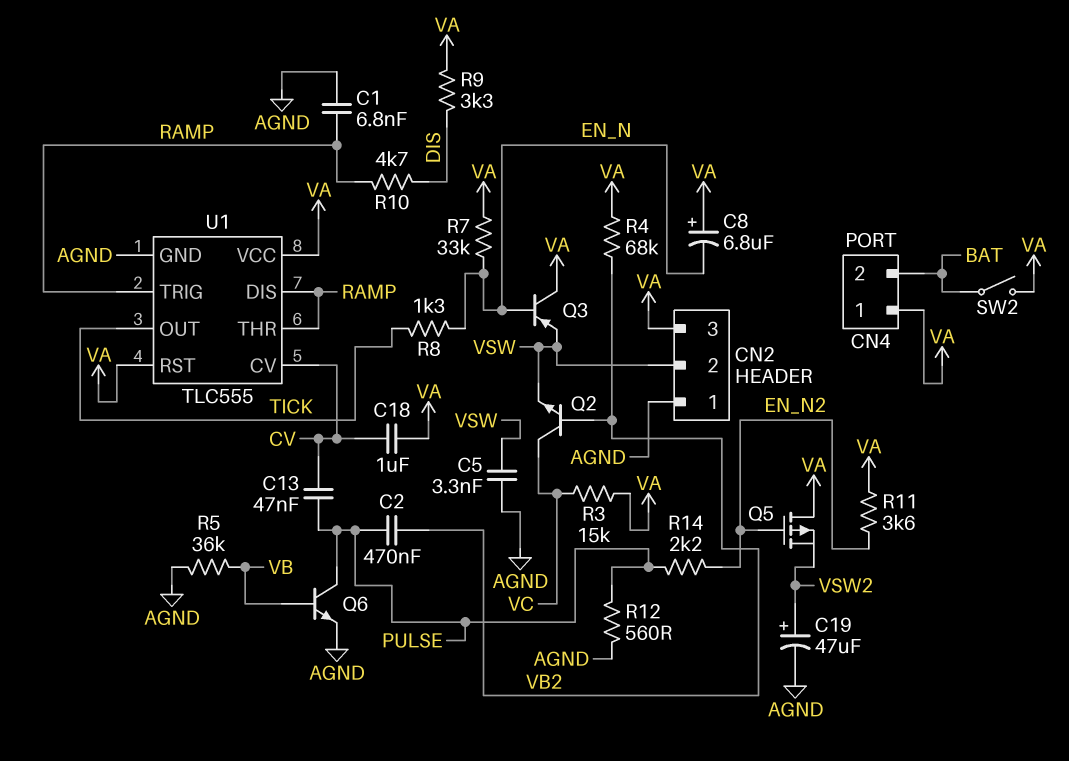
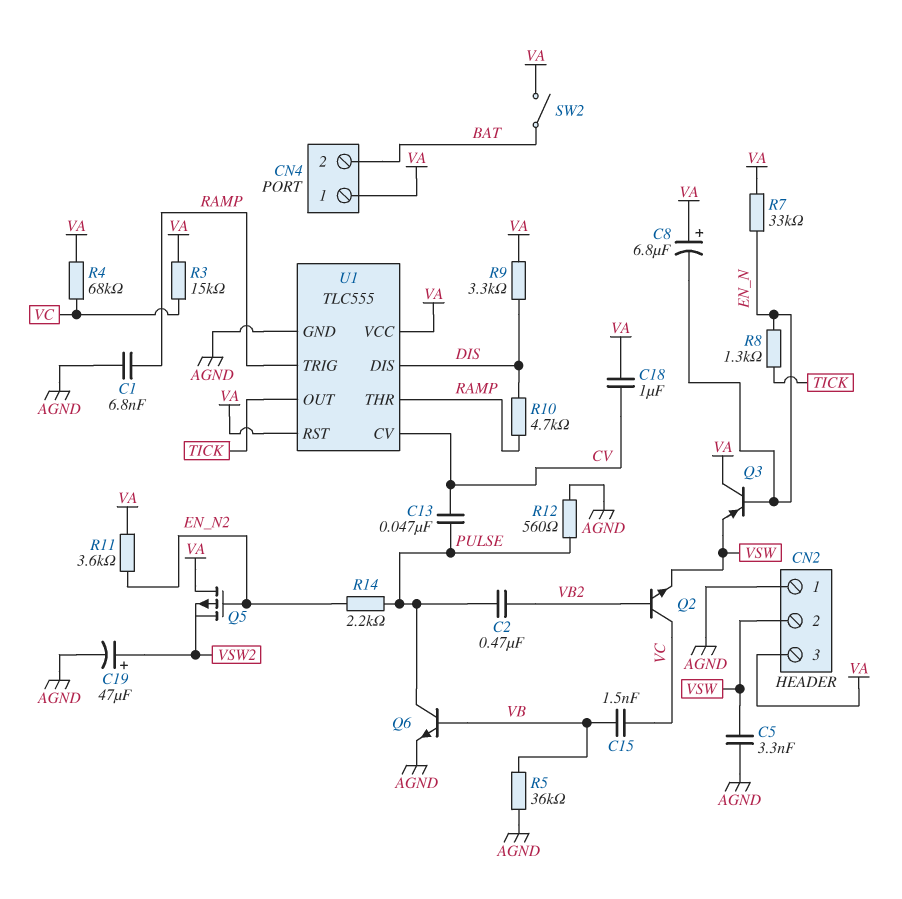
C15: none -> 1.5nF (VB, VC)
R4: 68k (VA, VB2) -> 68k (VA, VC)
U1 pin DIS: RAMP -> DIS

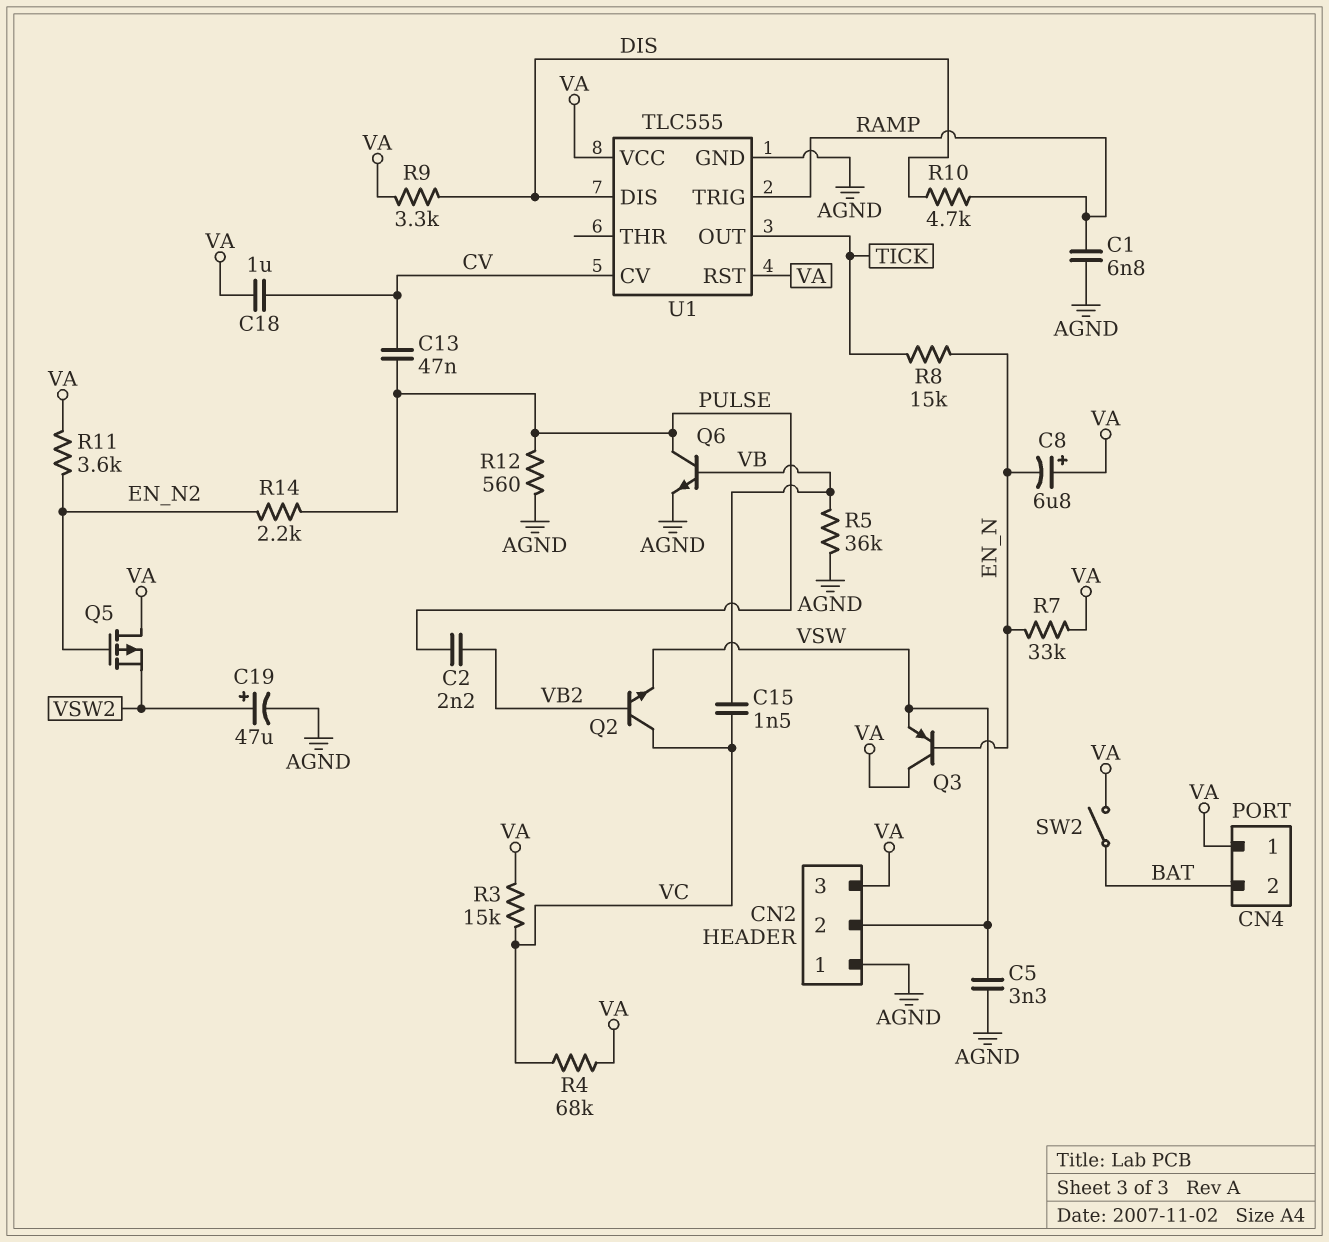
C2: 470nF (PULSE, VB2) -> 2.2nF (PULSE, VB2)
R8: 1.3k (EN_N, TICK) -> 15k (EN_N, TICK)
U1 pin THR: RAMP -> none

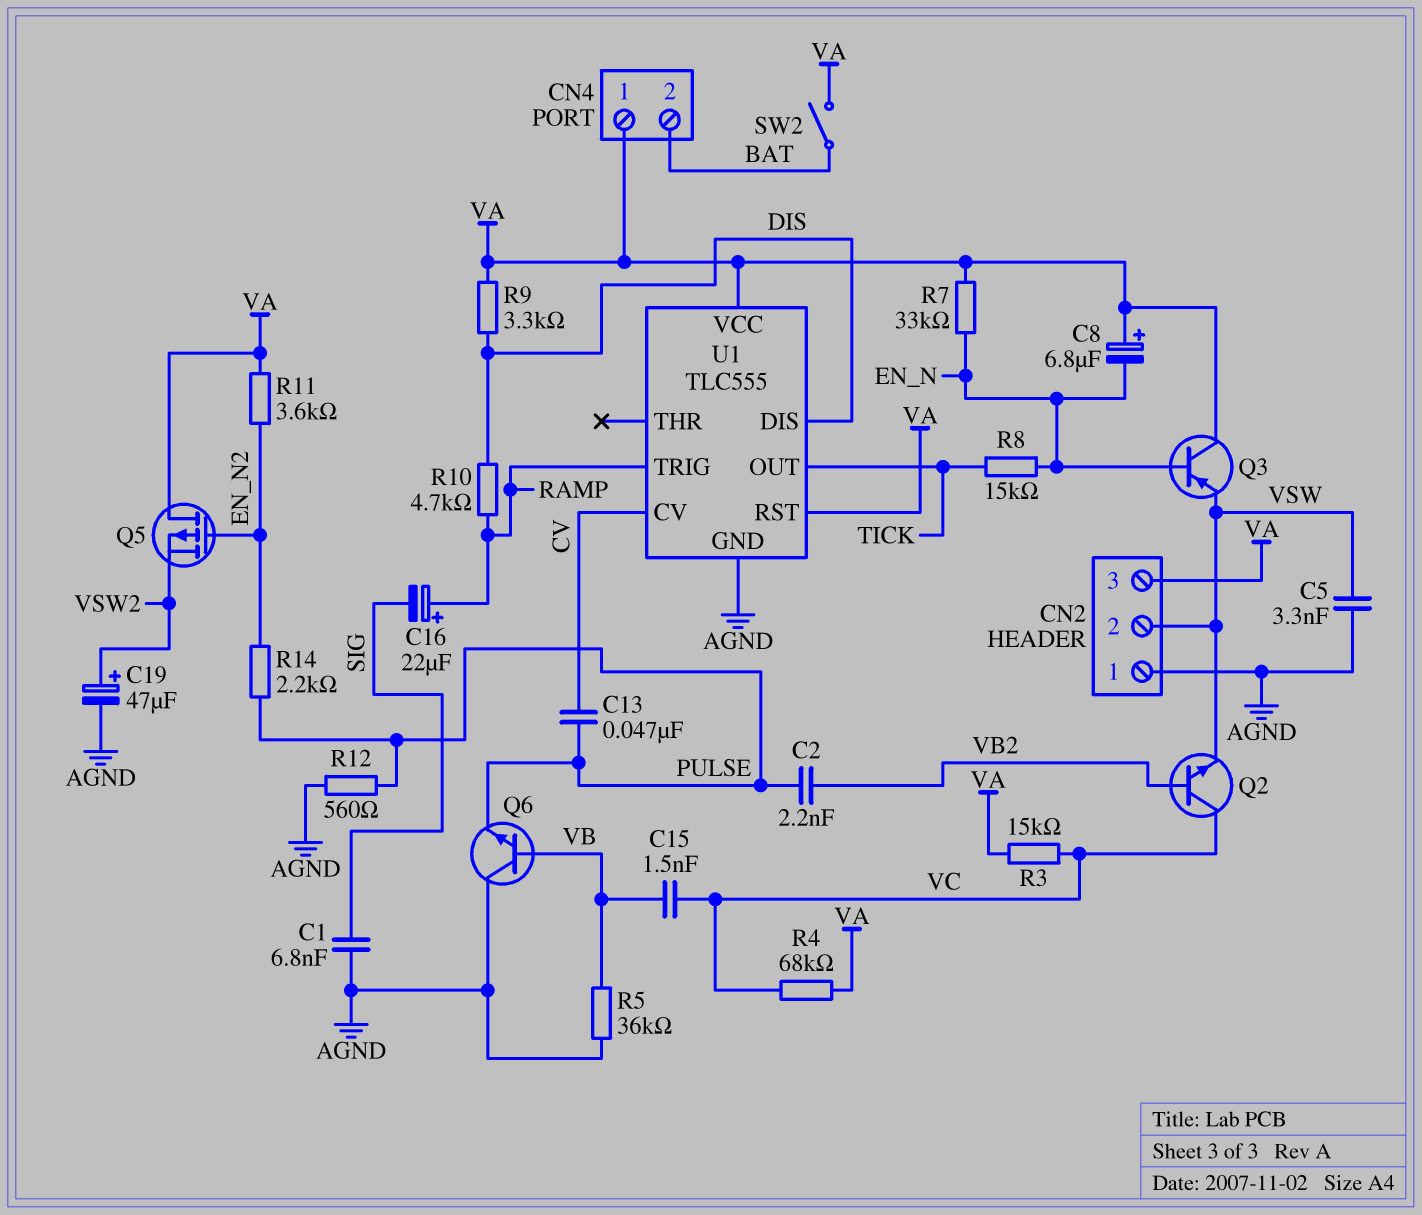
C1: 6.8nF (AGND, RAMP) -> 6.8nF (AGND, SIG)
C16: none -> 22uF (plus RAMP, minus SIG)
C18: 1uF (CV, VA) -> none
Q6: NPN (B VB, C PULSE, E AGND) -> NPN (B VB, C AGND, E PULSE)

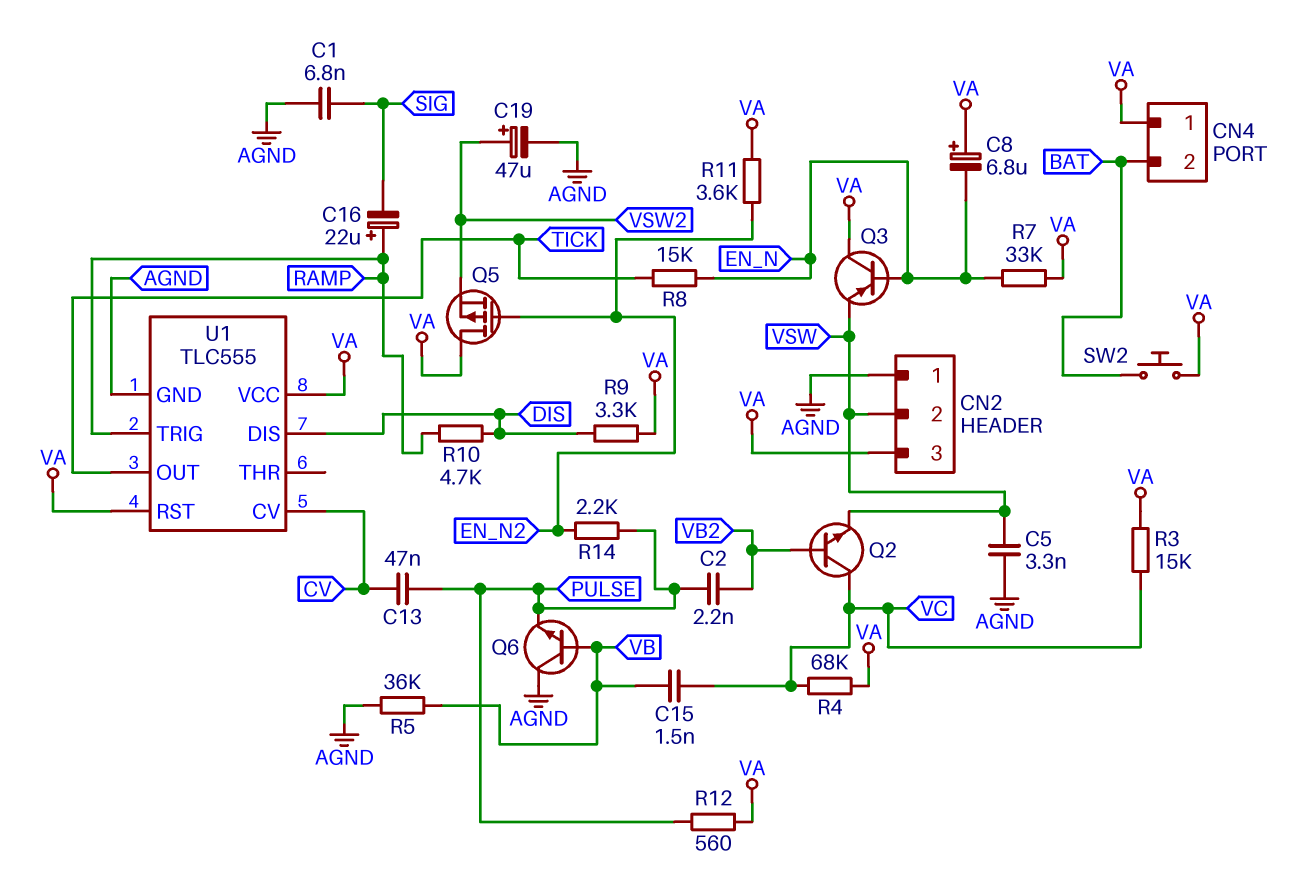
R12: 560 (AGND, PULSE) -> 560 (PULSE, VA)
SW2: switch (BAT, VA) -> button (BAT, VA)

